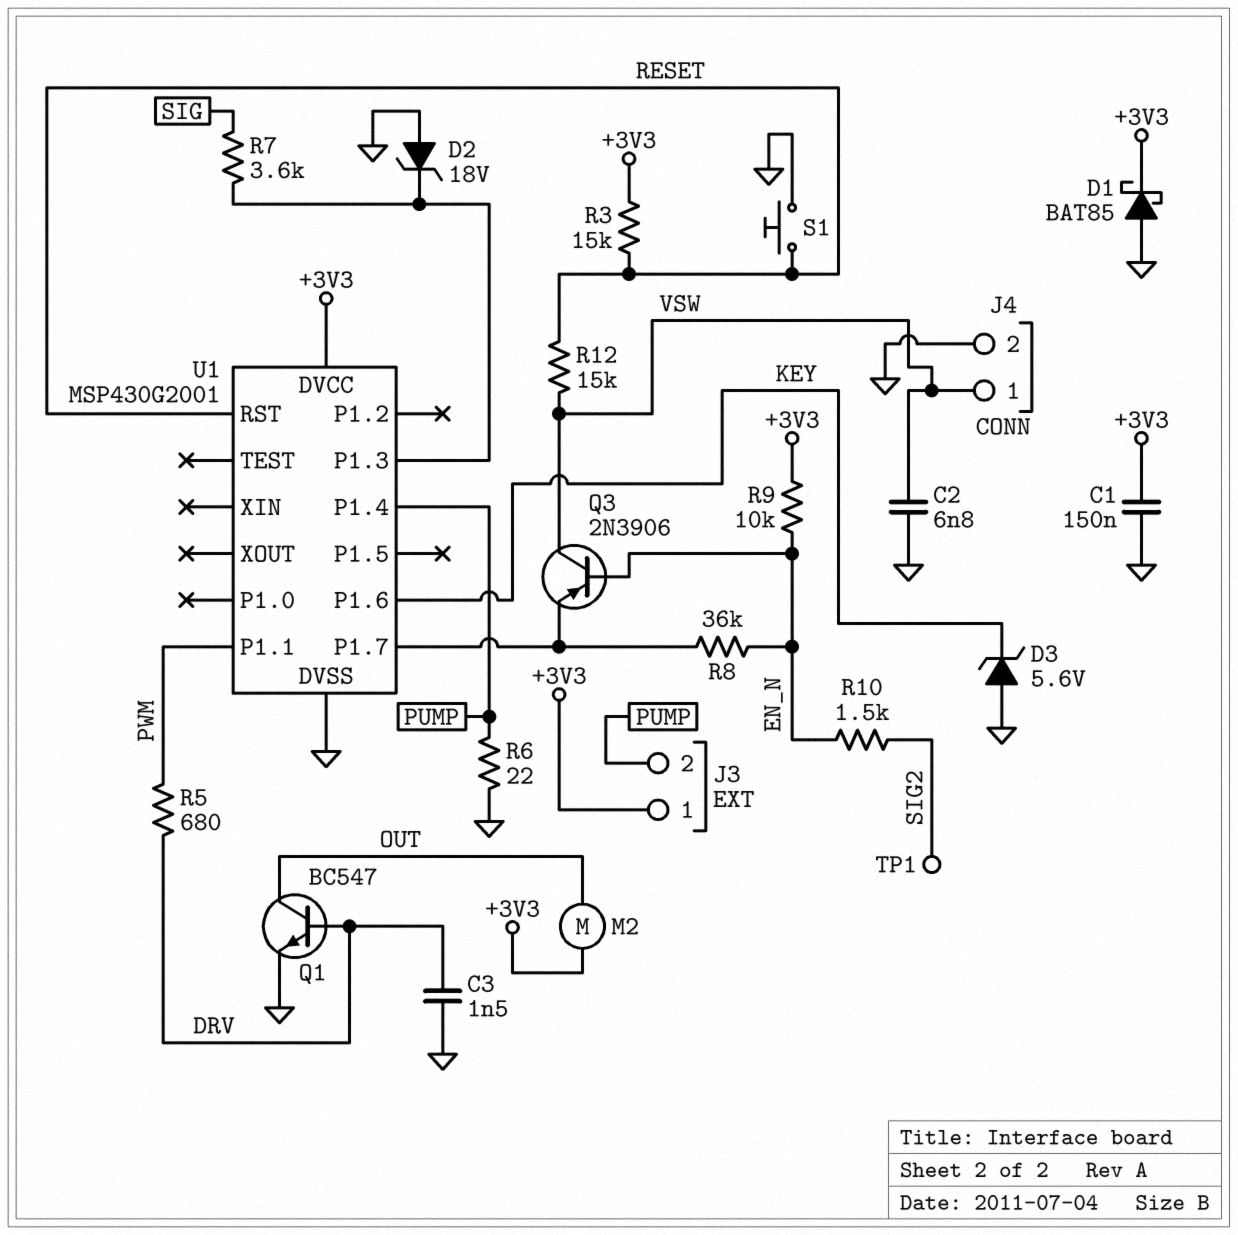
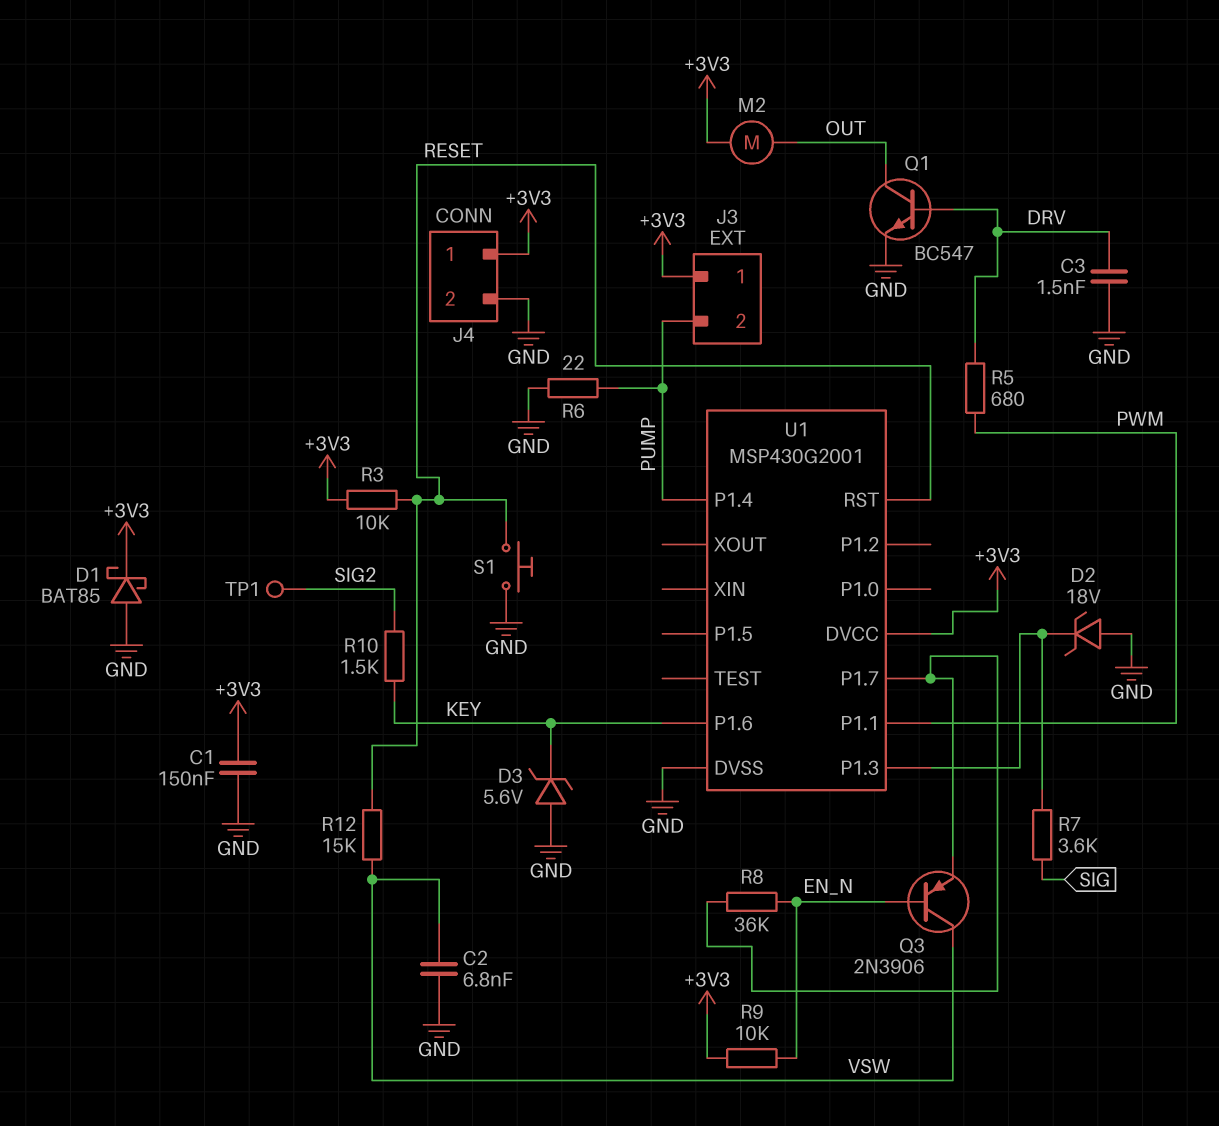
J4 pin 1: VSW -> +3V3
R3: 15k (+3V3, RESET) -> 10k (+3V3, RESET)
R10: 1.5k (EN_N, SIG2) -> 1.5k (KEY, SIG2)

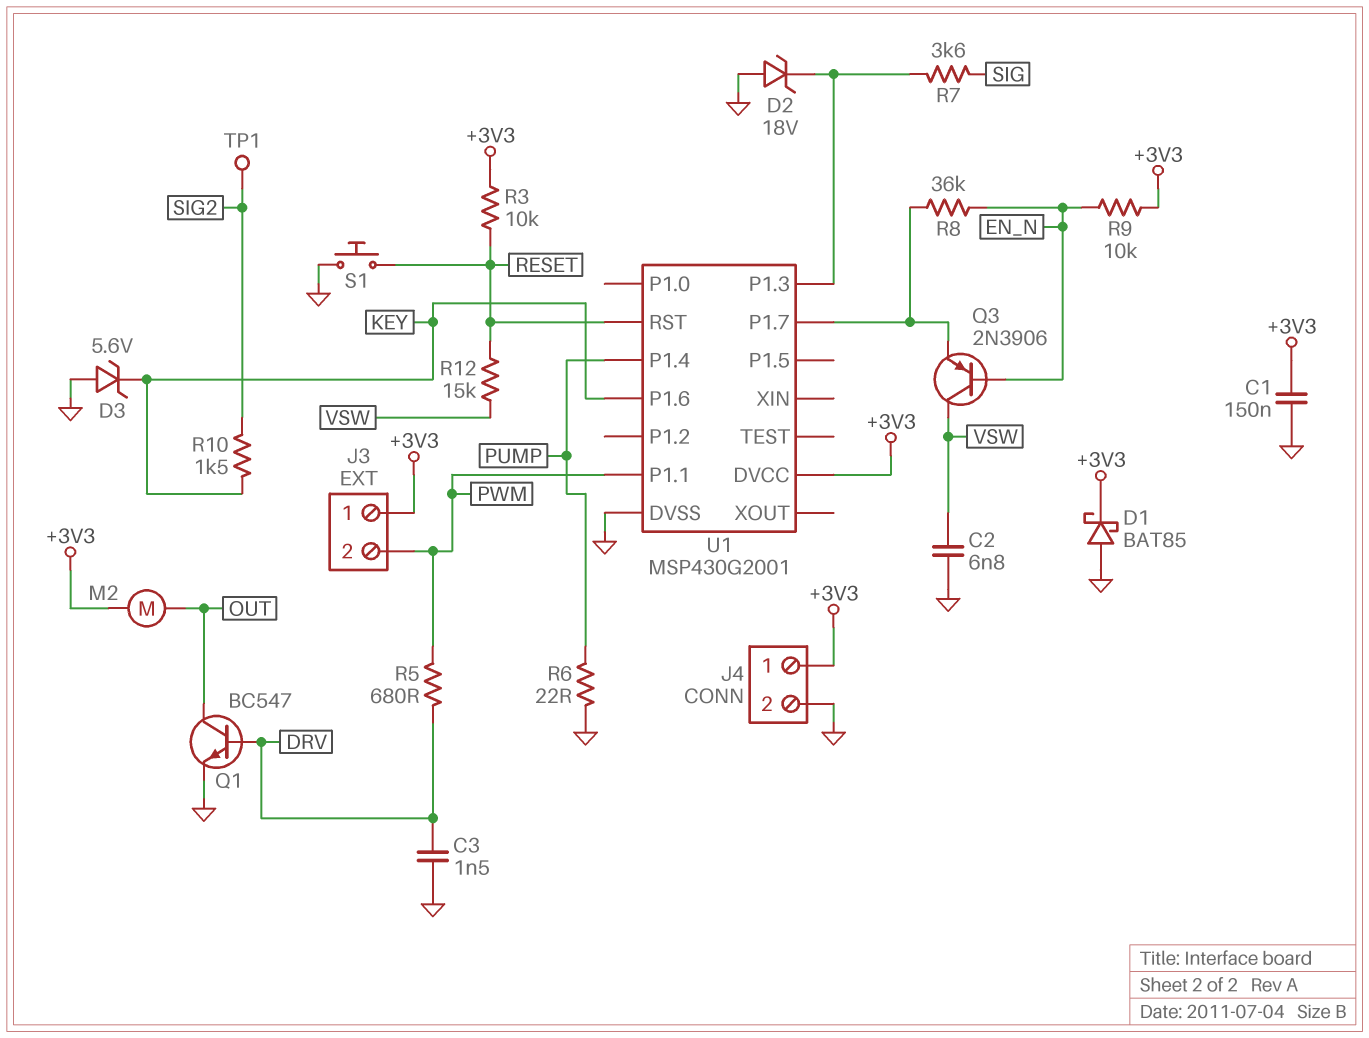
J3 pin 2: PUMP -> PWM

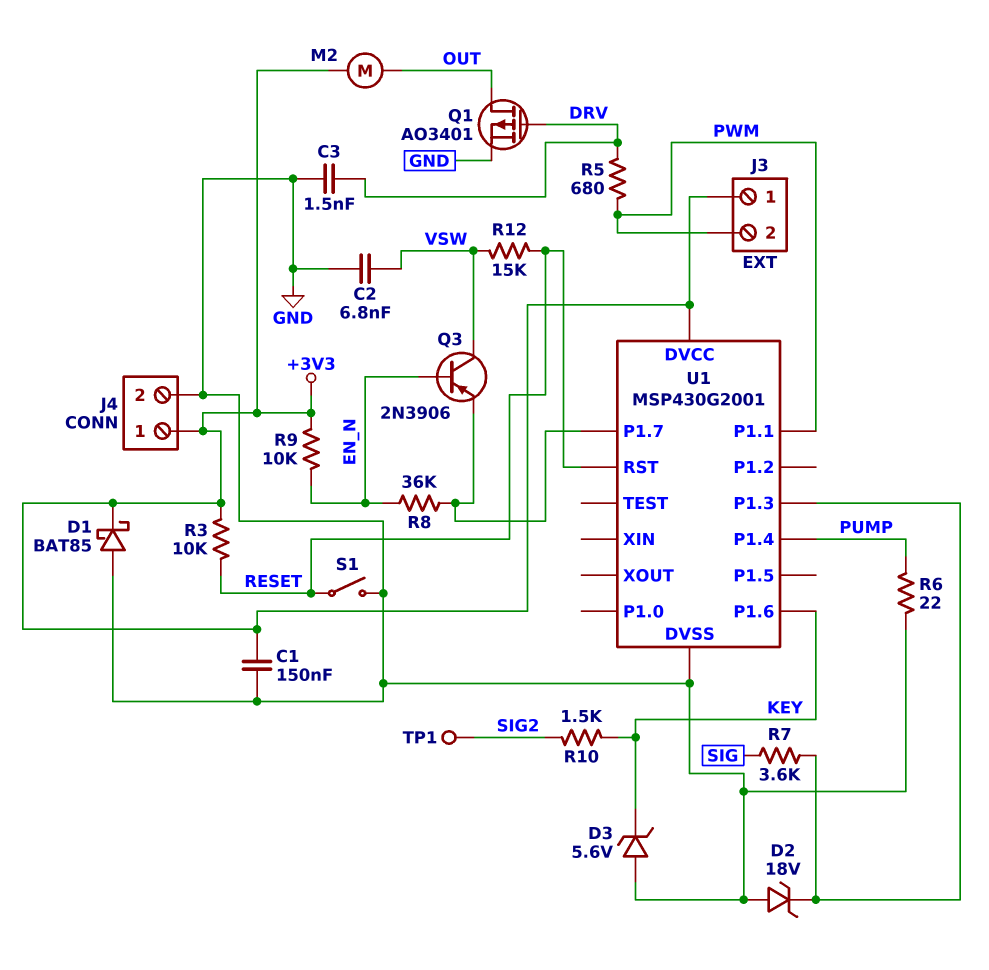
Q1: NPN BC547 (B DRV, C OUT, E GND) -> PMOS AO3401 (G DRV, D OUT, S GND)
S1: button (GND, RESET) -> switch (GND, RESET)

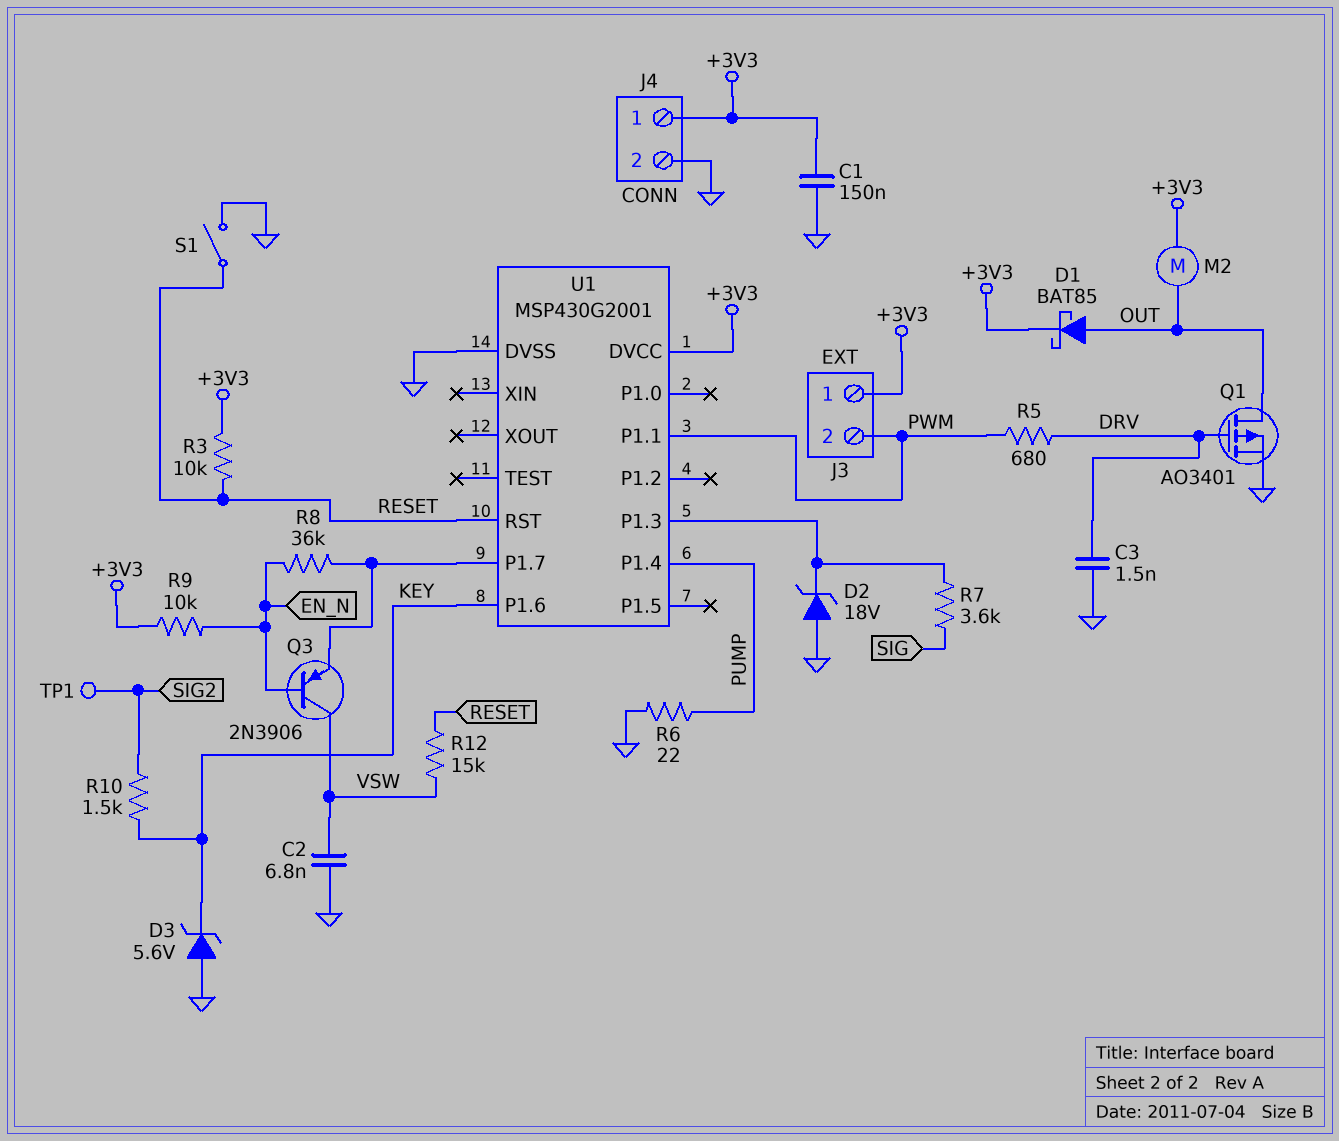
D1: schottky BAT85 (A GND, K +3V3) -> schottky BAT85 (A OUT, K +3V3)

